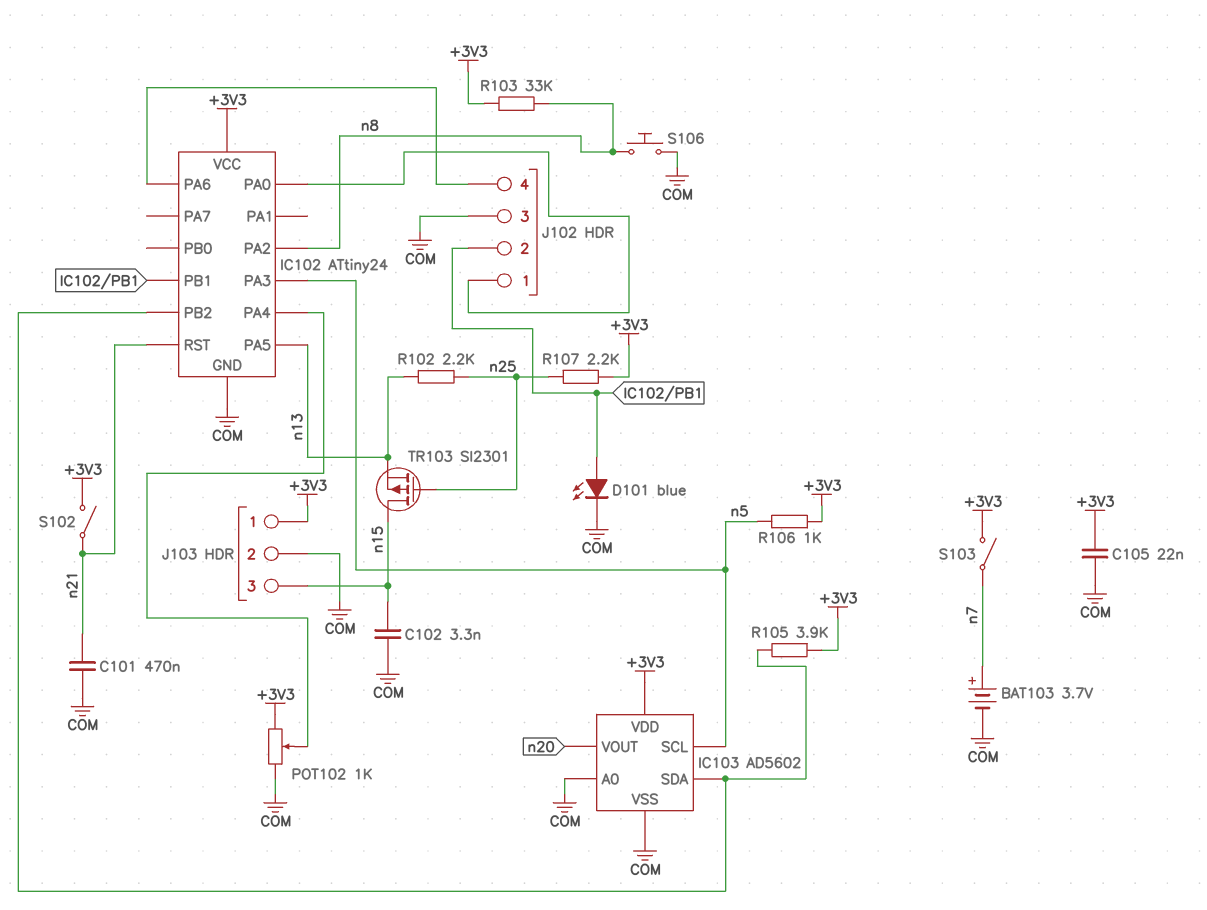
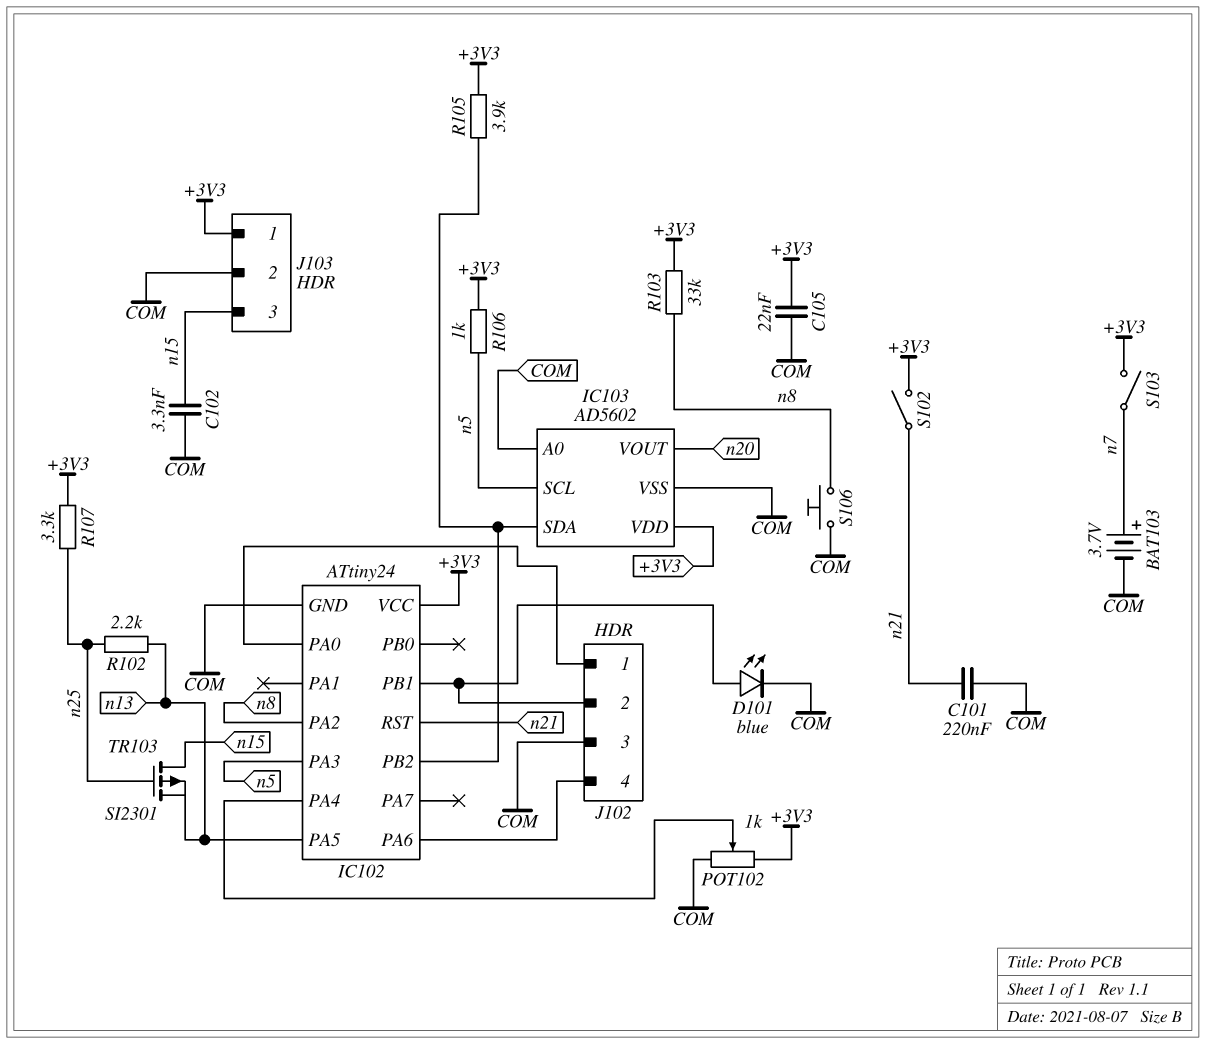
C101: 470nF (COM, n21) -> 220nF (COM, n21)
R107: 2.2k (+3V3, n25) -> 3.3k (+3V3, n25)

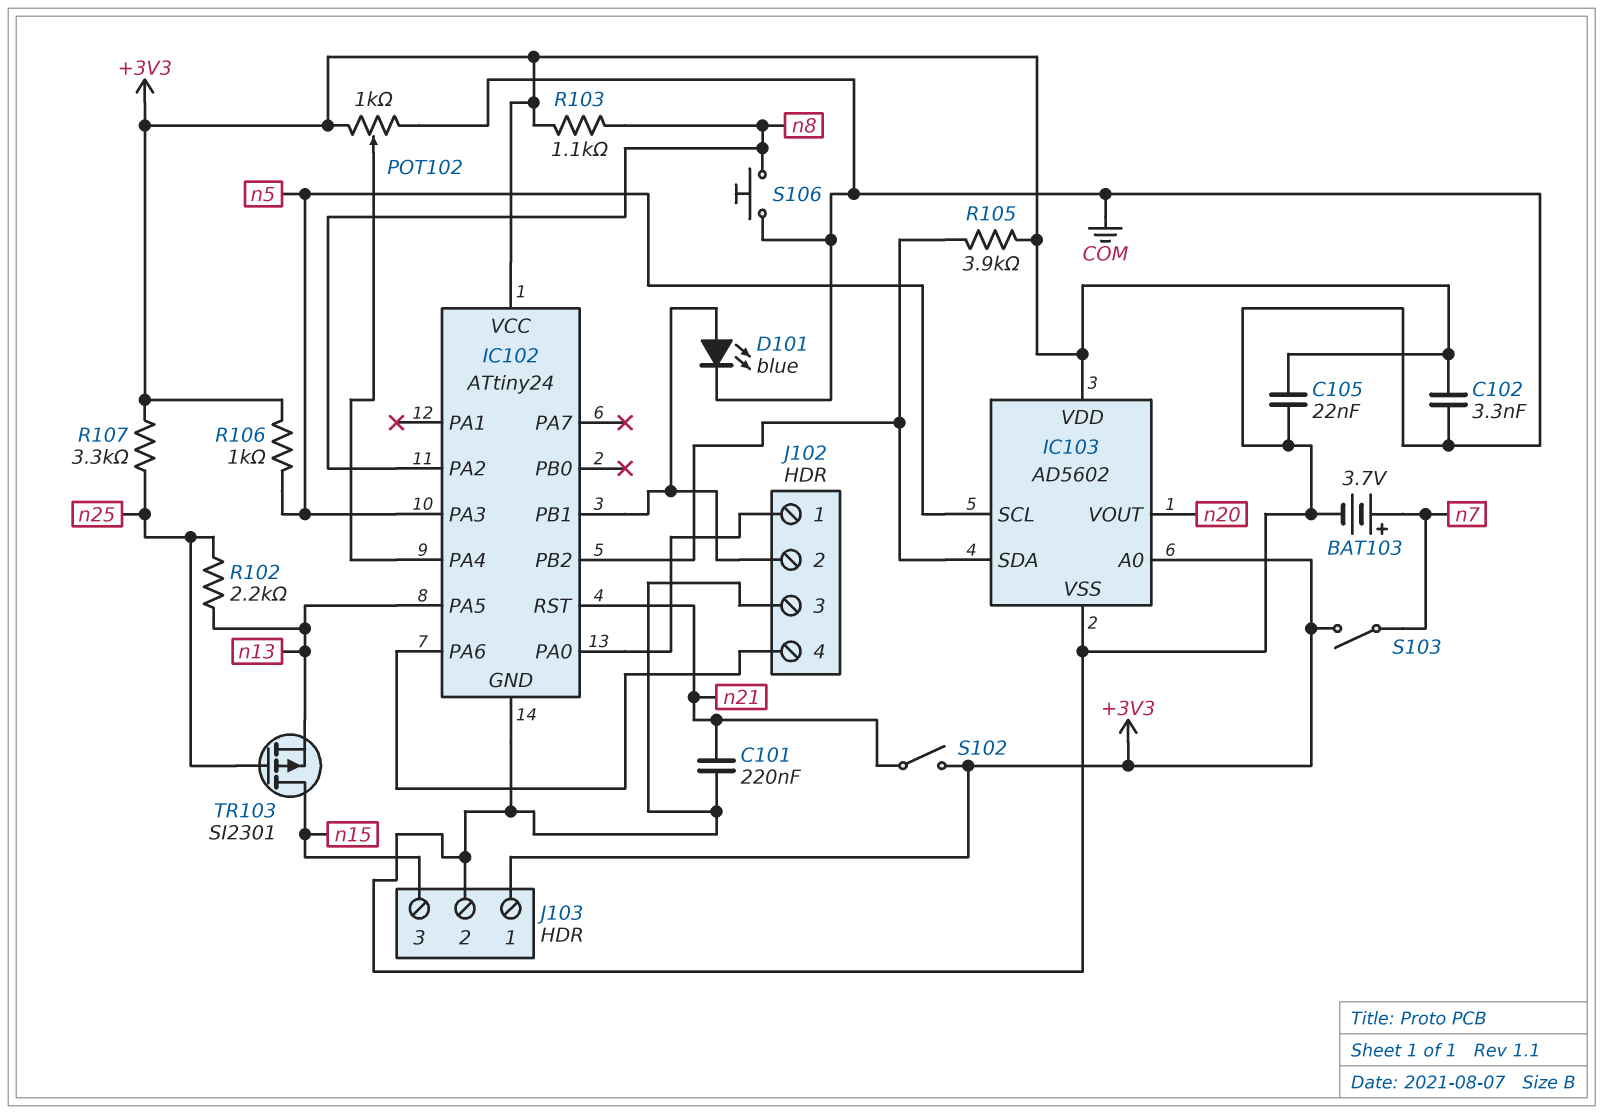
C102: 3.3nF (COM, n15) -> 3.3nF (+3V3, COM)
IC103 pin A0: COM -> +3V3
R103: 33k (+3V3, n8) -> 1.1k (+3V3, n8)

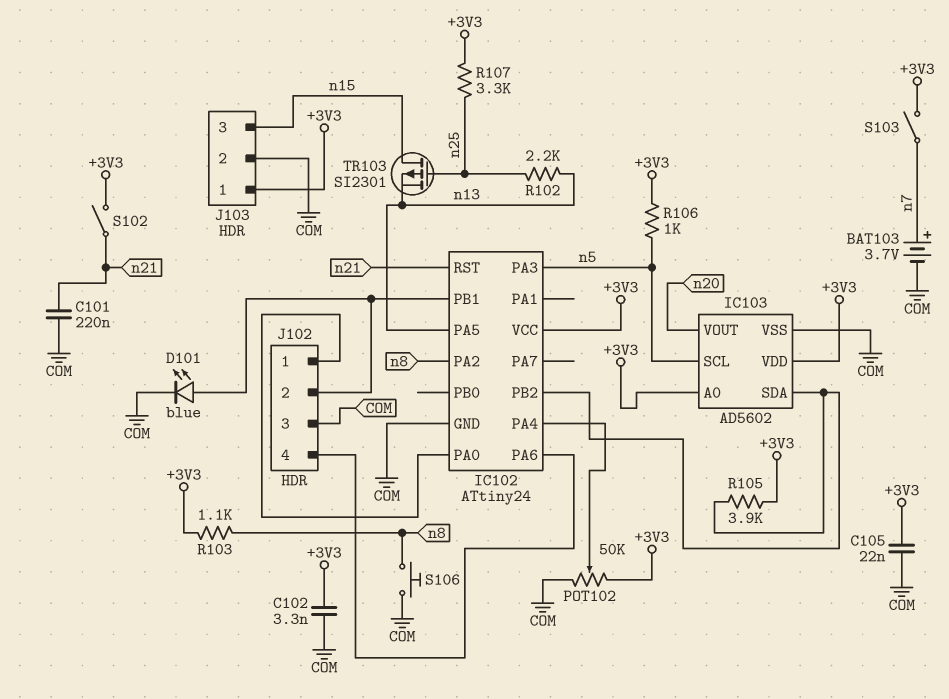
POT102: 1k (+3V3, COM, wiper IC102/PA4) -> 50k (+3V3, COM, wiper IC102/PA4)

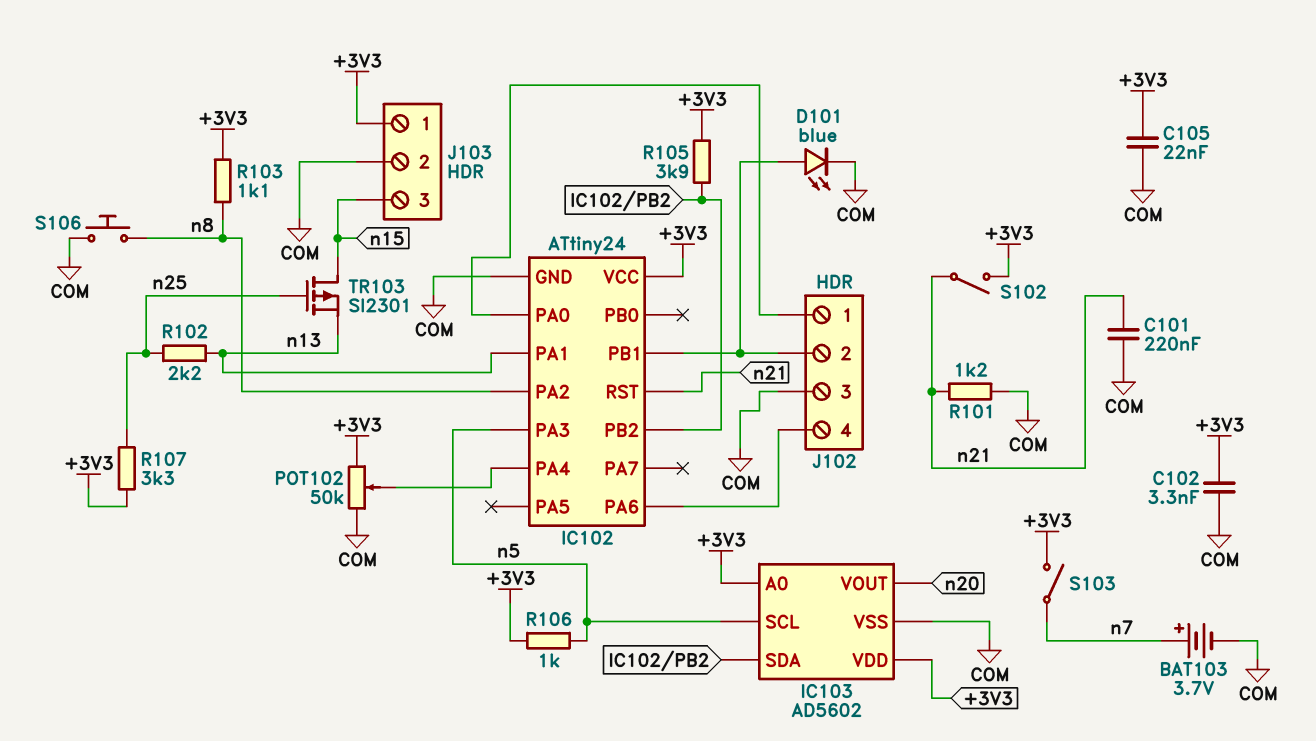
IC102 pin PA1: none -> n13
IC102 pin PA5: n13 -> none
R101: none -> 1.2k (COM, n21)

